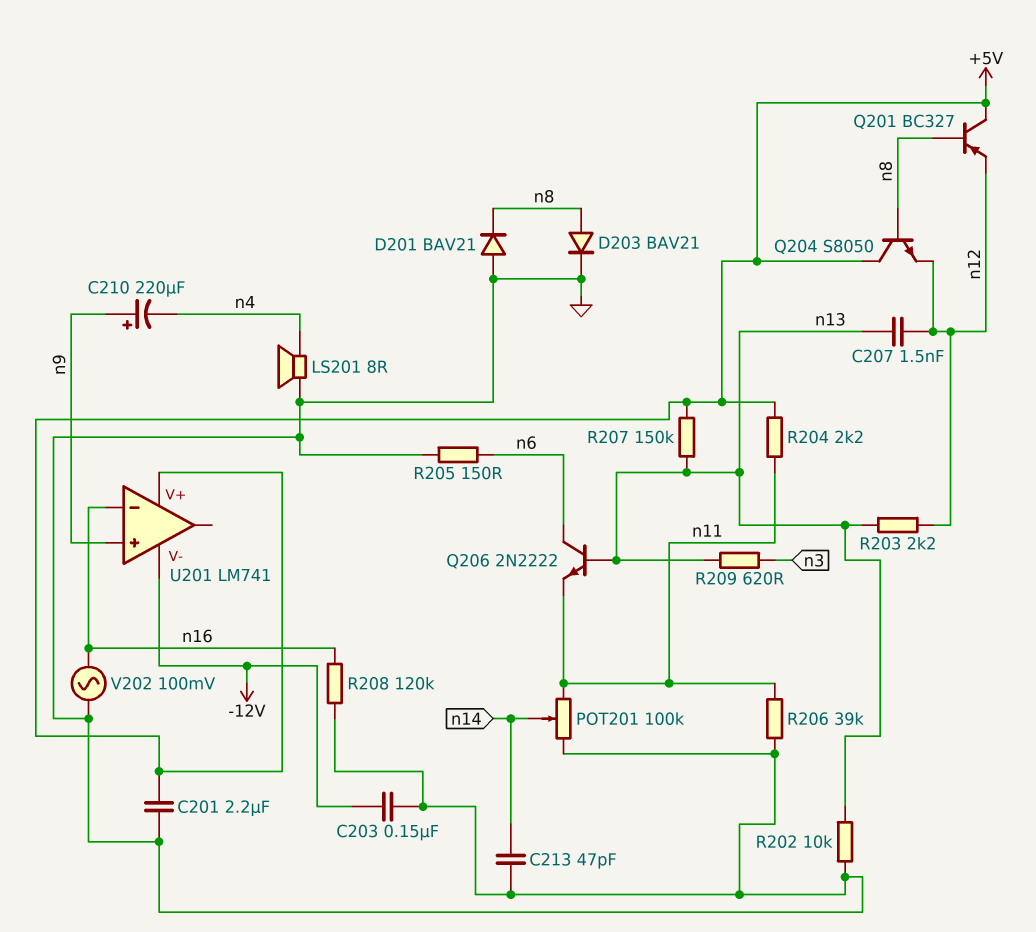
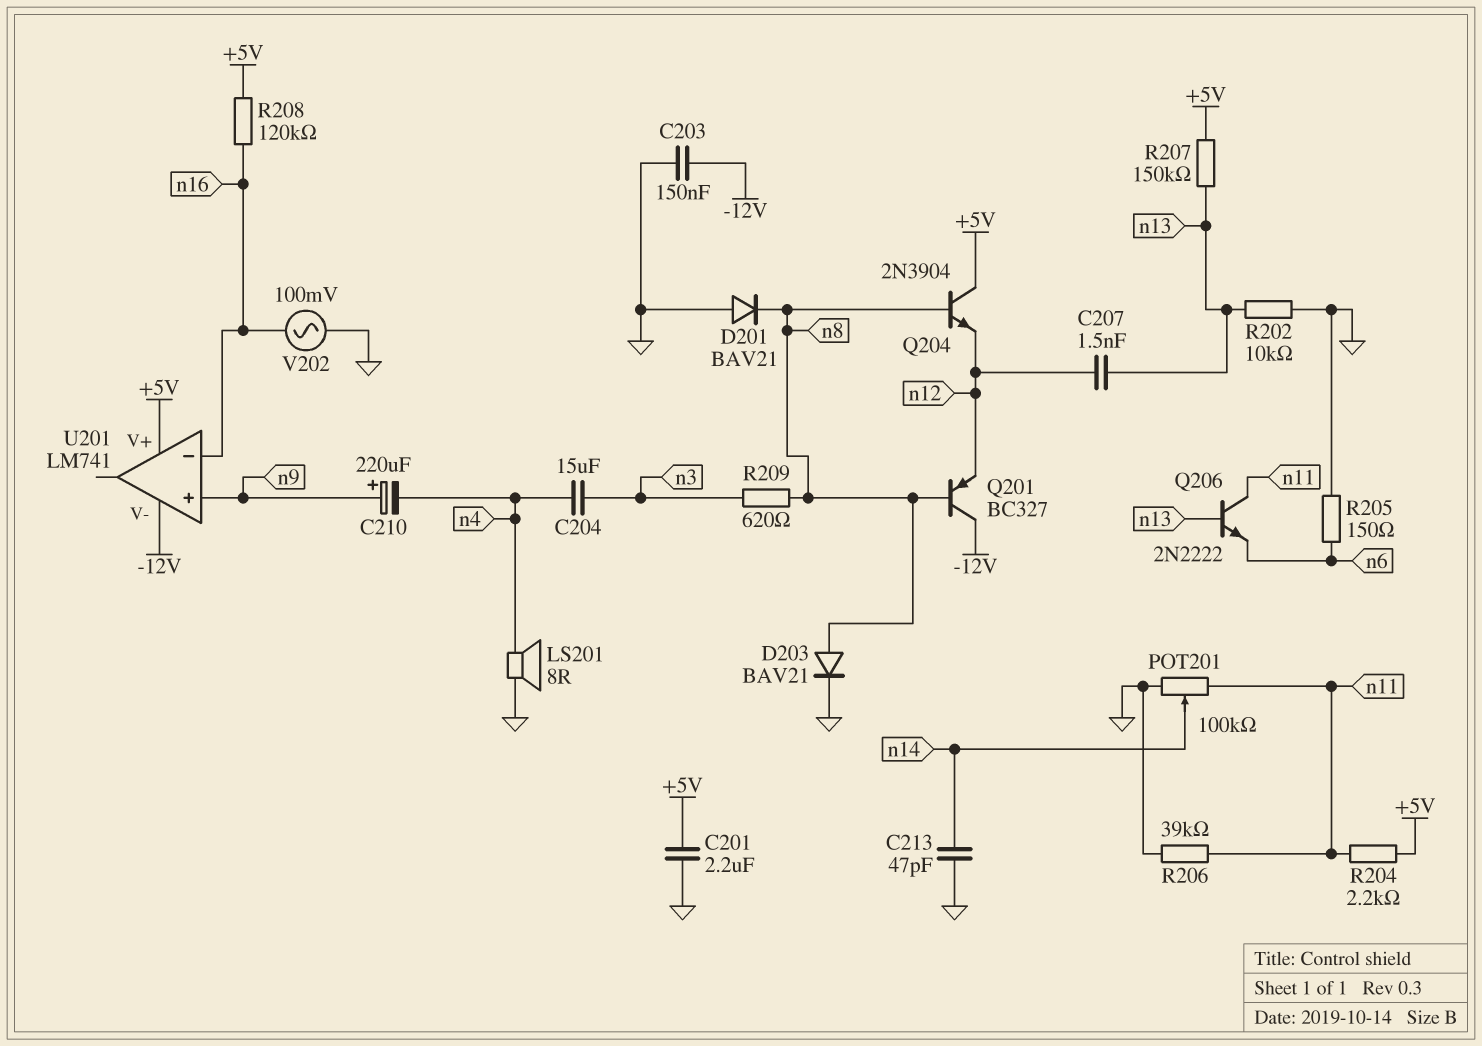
C204: none -> 15uF (n3, n4)
Q201: PNP BC327 (B n8, C +5V, E n12) -> PNP BC327 (B n8, C -12V, E n12)
Q204: NPN S8050 (B n8, C +5V, E n12) -> NPN 2N3904 (B n8, C +5V, E n12)
Q206: NPN 2N2222 (B n13, C n6, E n11) -> NPN 2N2222 (B n13, C n11, E n6)
R203: 2.2k (n12, n13) -> none
R208: 120k (GND, n16) -> 120k (+5V, n16)
R209: 620 (n3, n13) -> 620 (n3, n8)

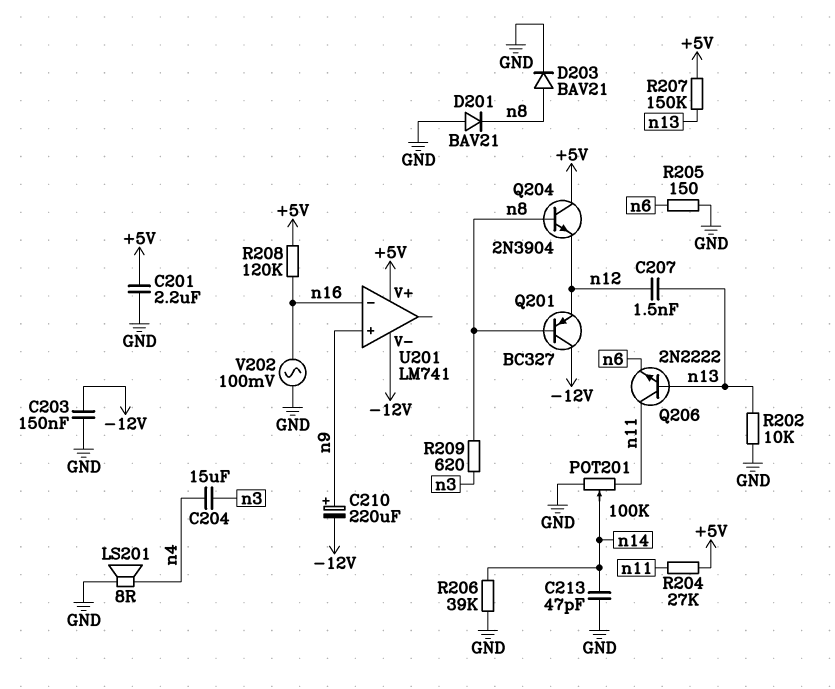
C210: 220uF (plus n9, minus n4) -> 220uF (plus n9, minus -12V)
R204: 2.2k (+5V, n11) -> 27k (+5V, n11)
R206: 39k (GND, n11) -> 39k (GND, n14)

